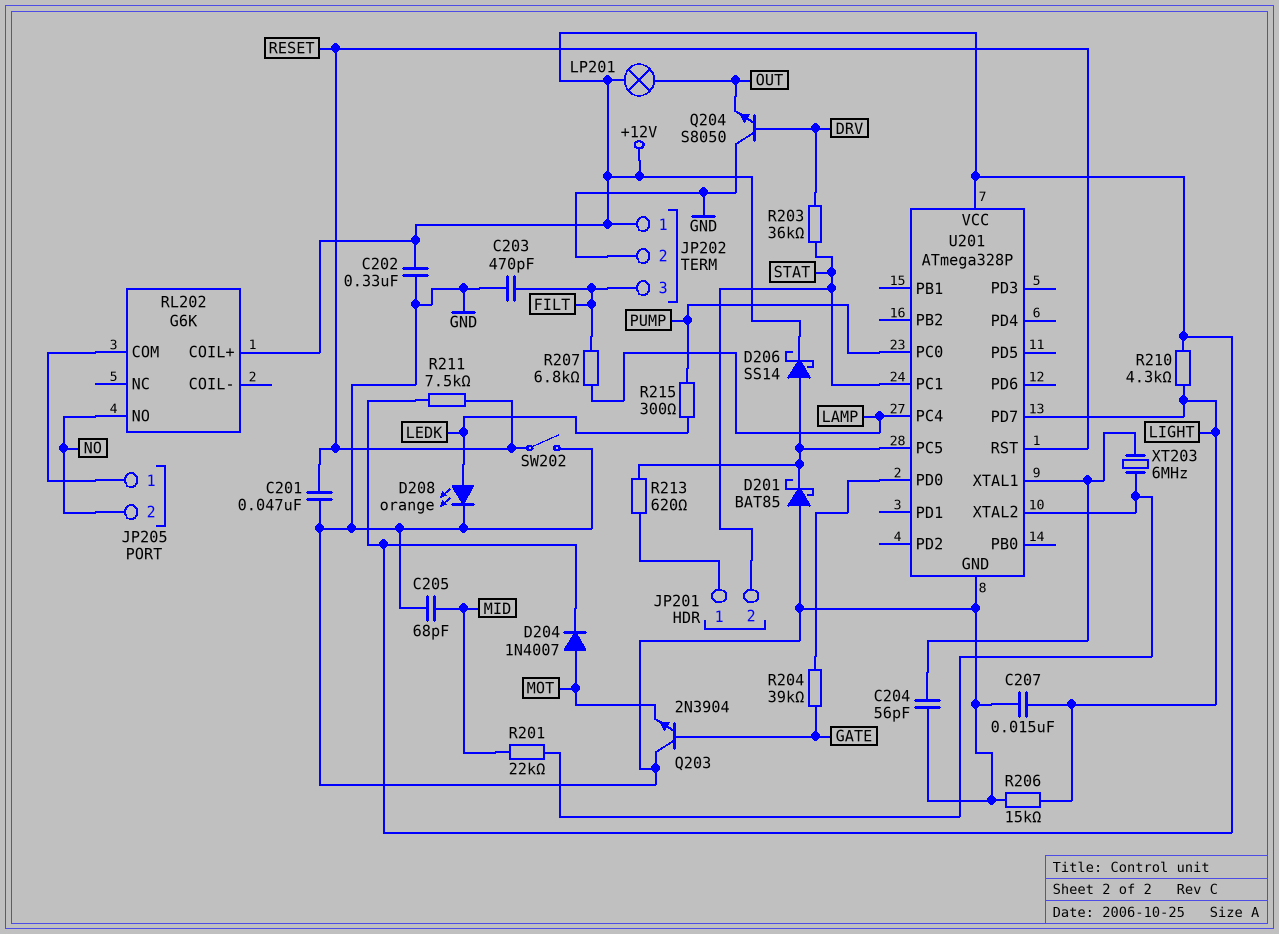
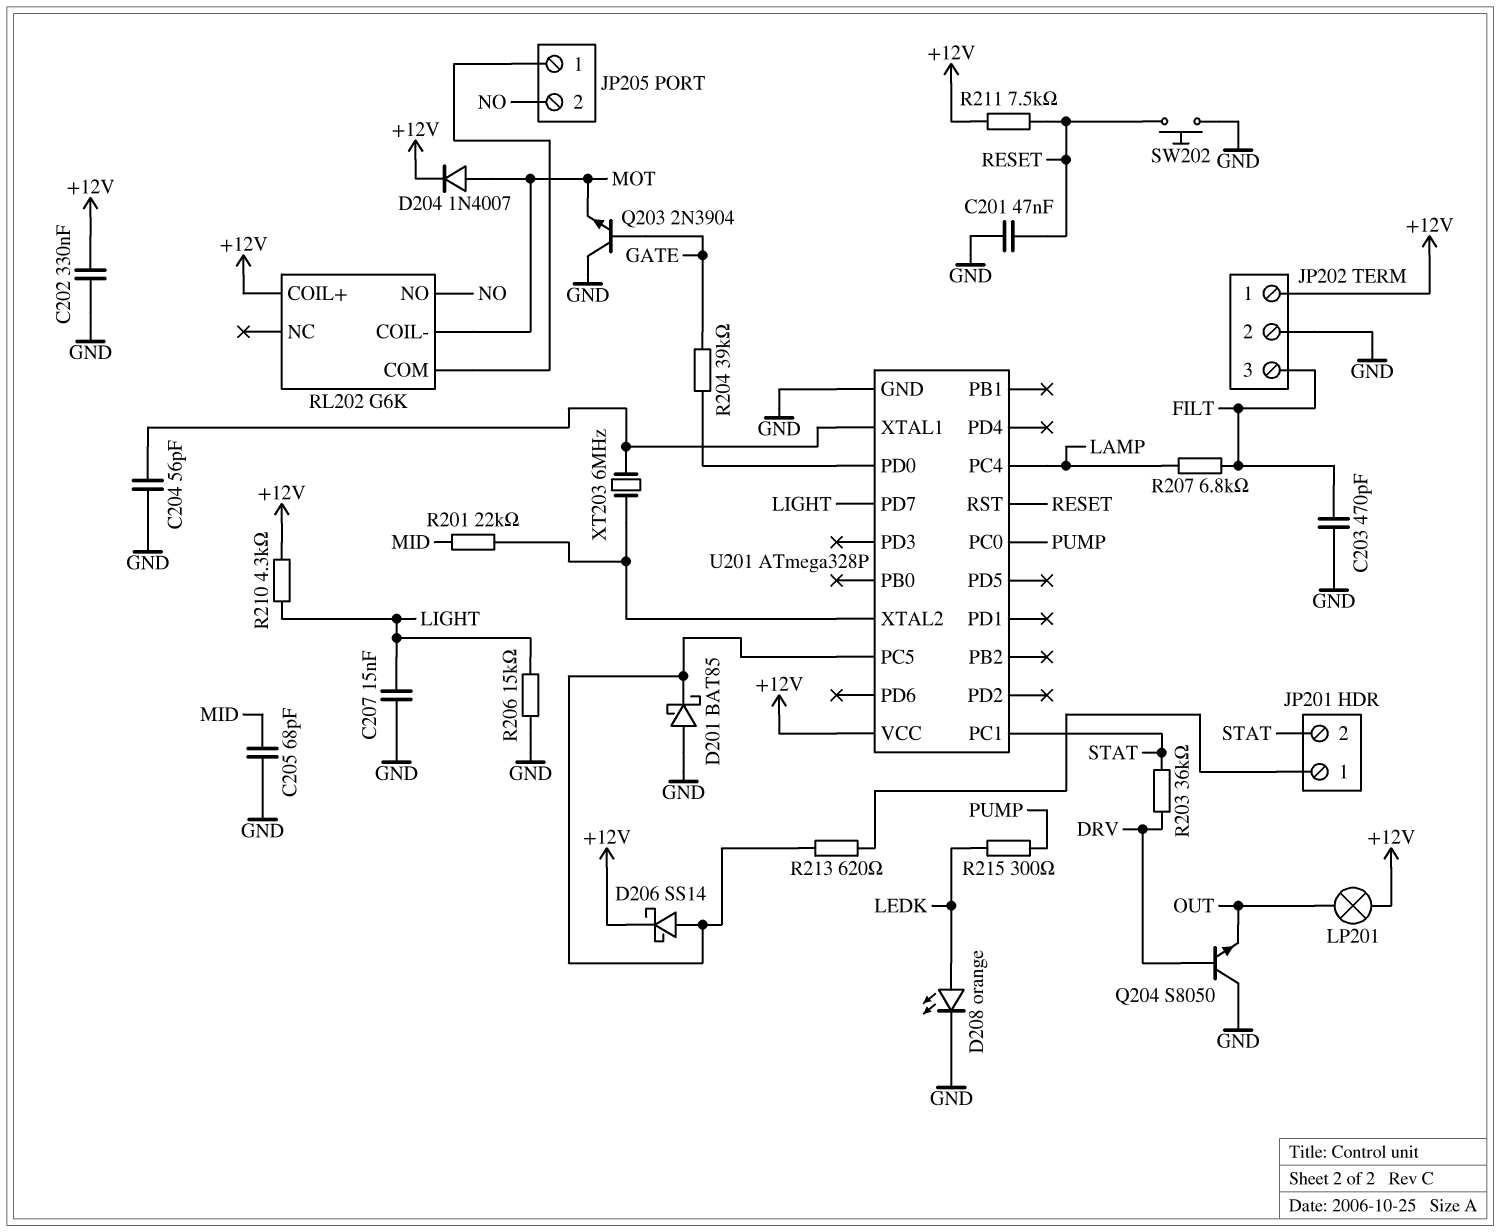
RL202 pin COIL-: none -> MOT
SW202: switch (GND, RESET) -> button (GND, RESET)

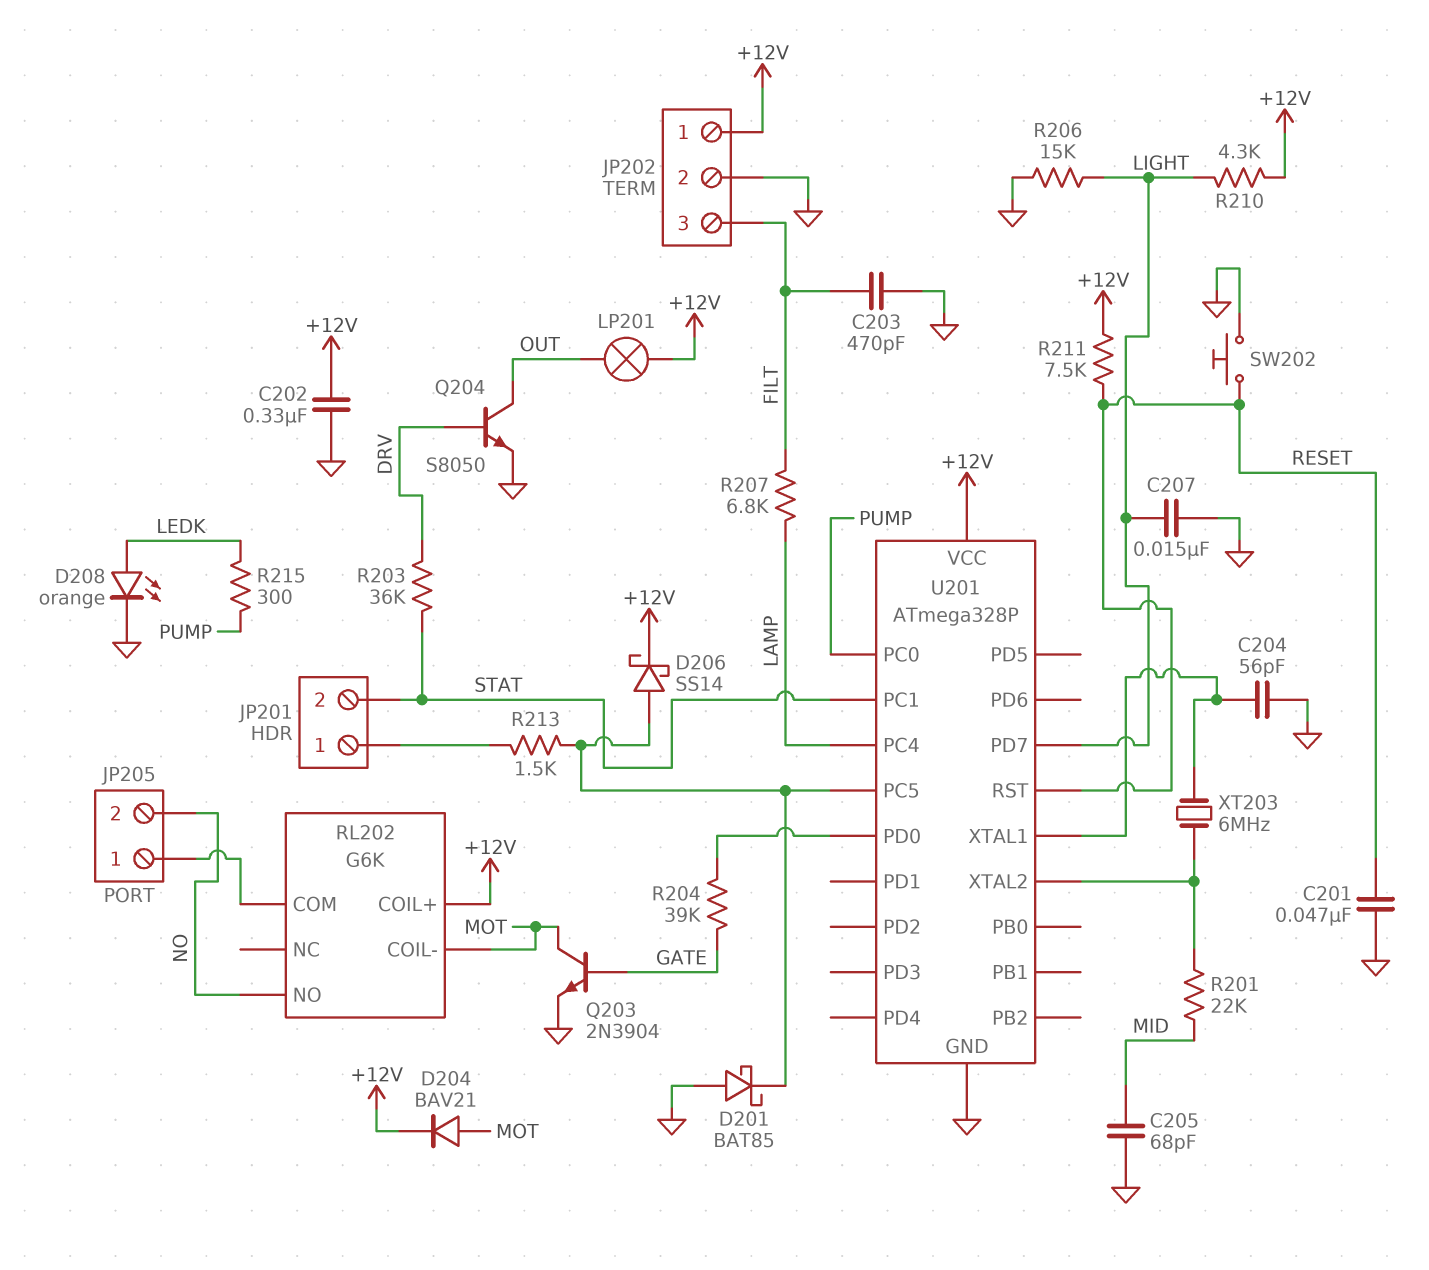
D204: diode 1N4007 (A MOT, K +12V) -> diode BAV21 (A MOT, K +12V)
Q203: NPN 2N3904 (B GATE, C GND, E MOT) -> NPN 2N3904 (B GATE, C MOT, E GND)
Q204: NPN S8050 (B DRV, C GND, E OUT) -> NPN S8050 (B DRV, C OUT, E GND)
R213: 620 (JP201/1, U201/PC5) -> 1.5k (JP201/1, U201/PC5)

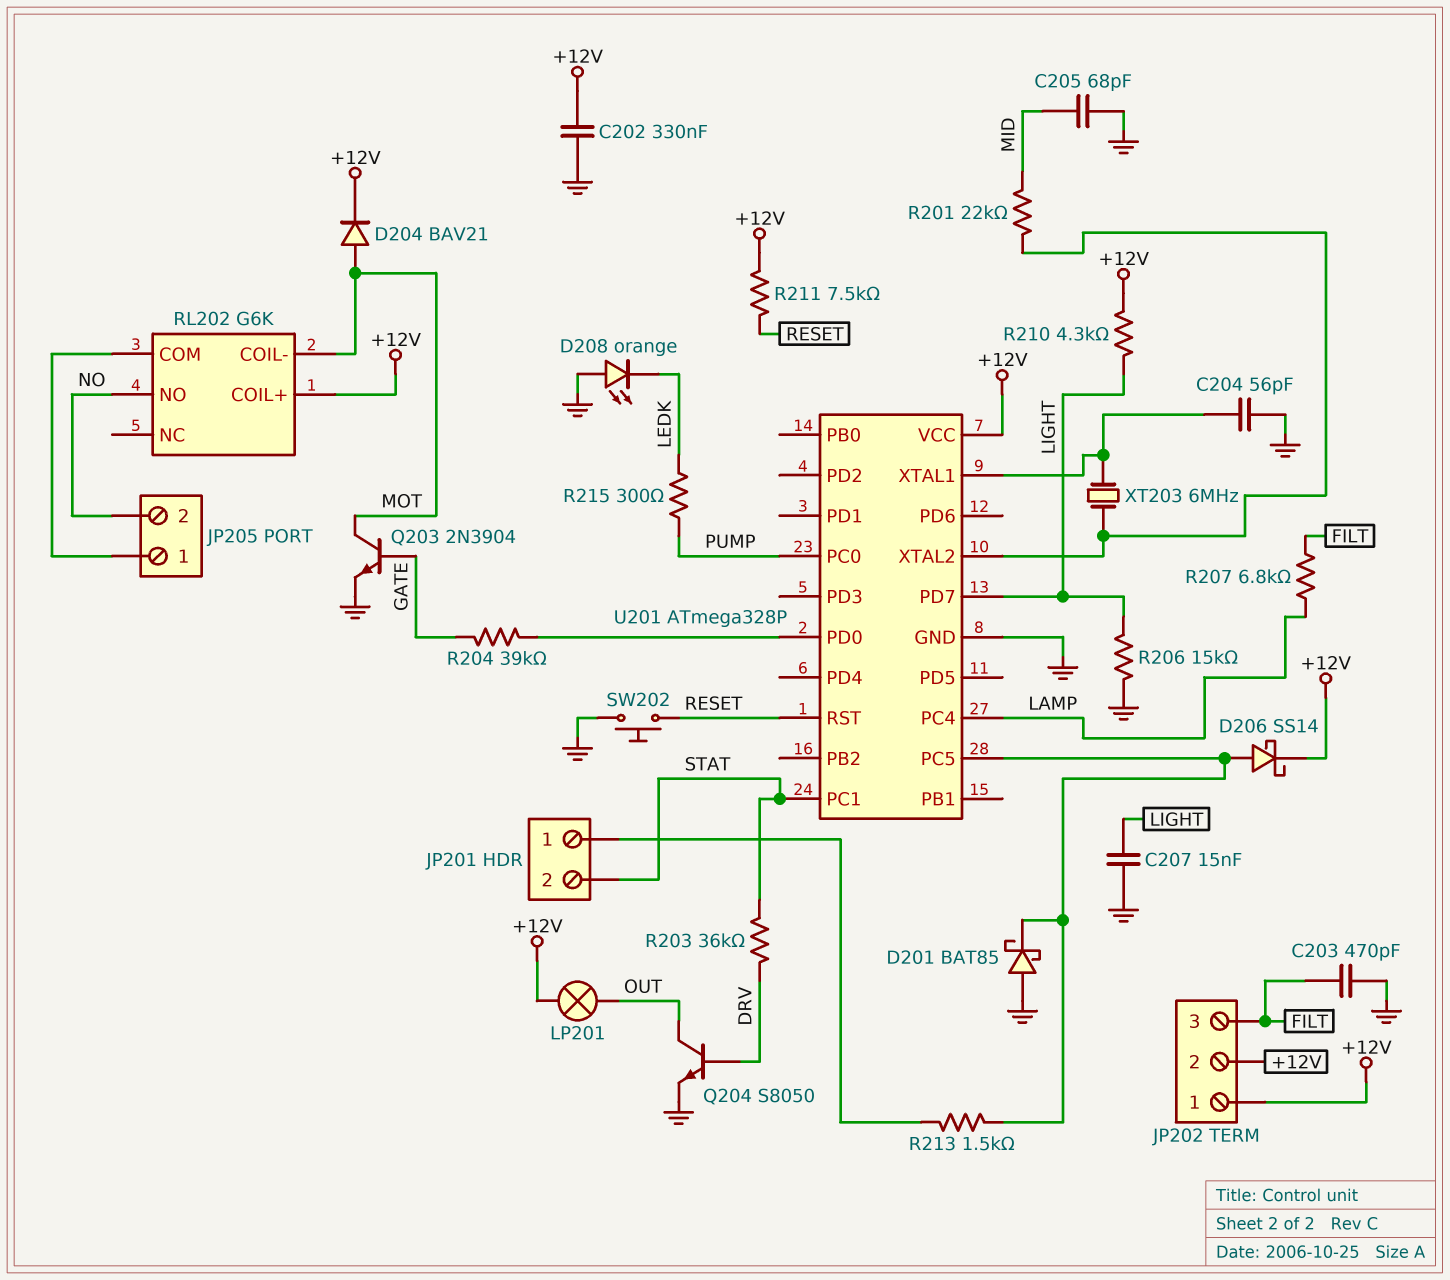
C201: 47nF (GND, RESET) -> none
D208: LED orange (A LEDK, K GND) -> LED orange (A GND, K LEDK)
JP202 pin 2: GND -> +12V

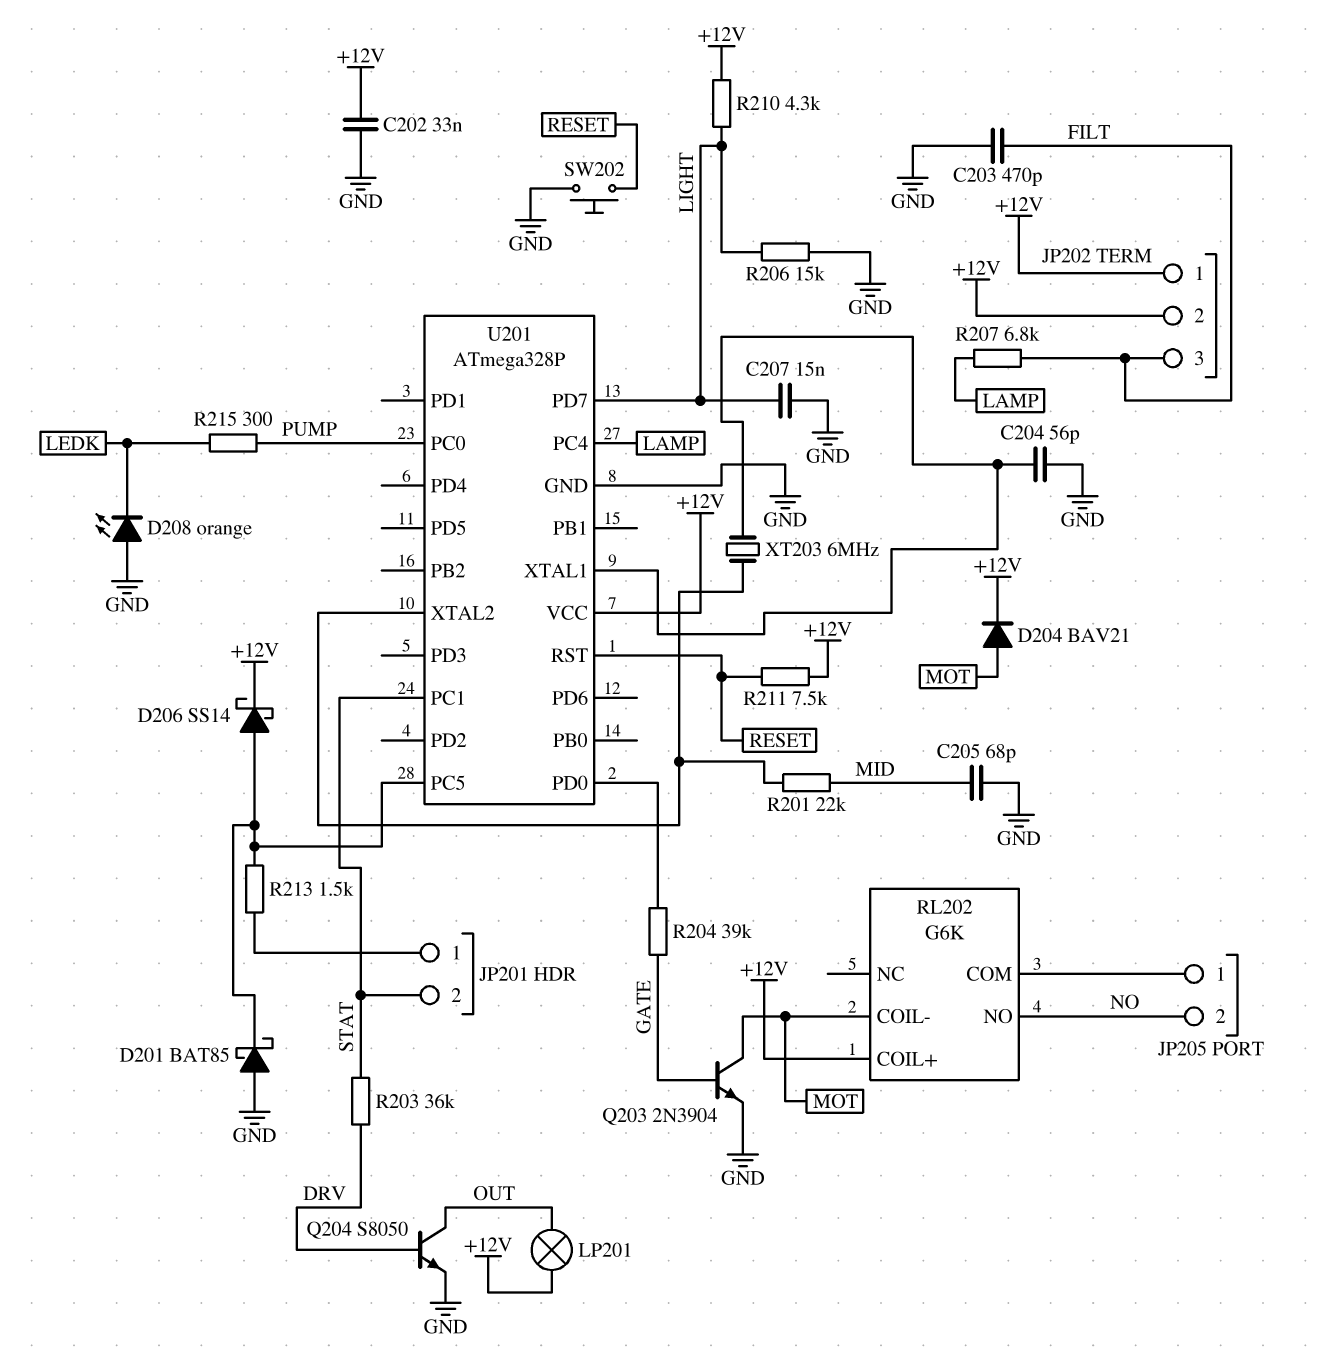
C202: 330nF (+12V, GND) -> 33nF (+12V, GND)

